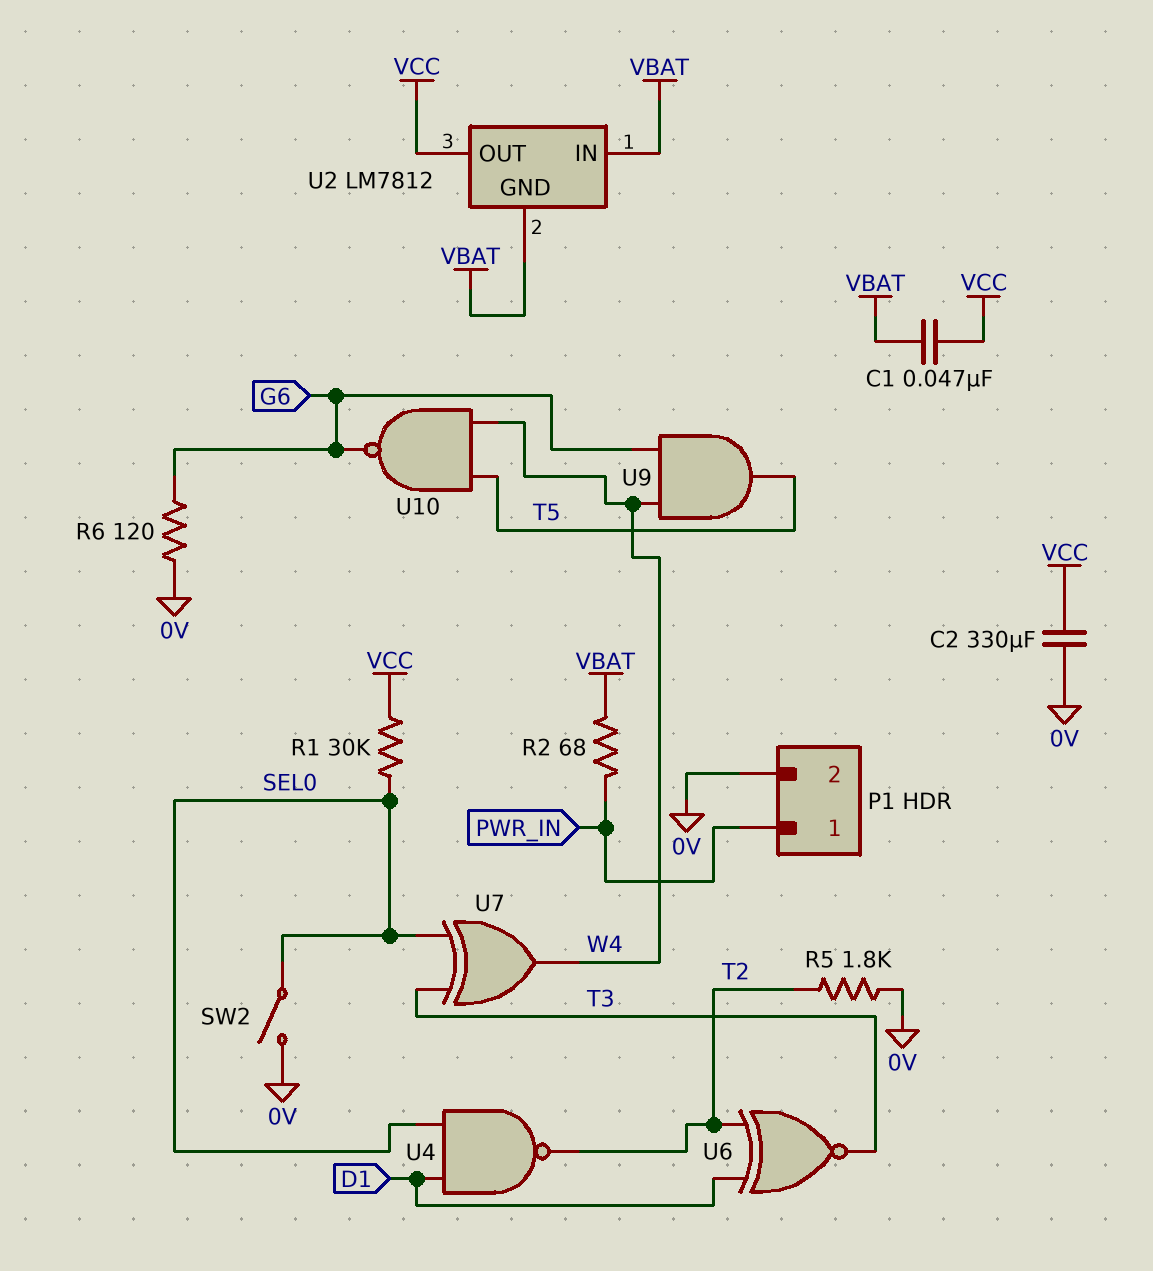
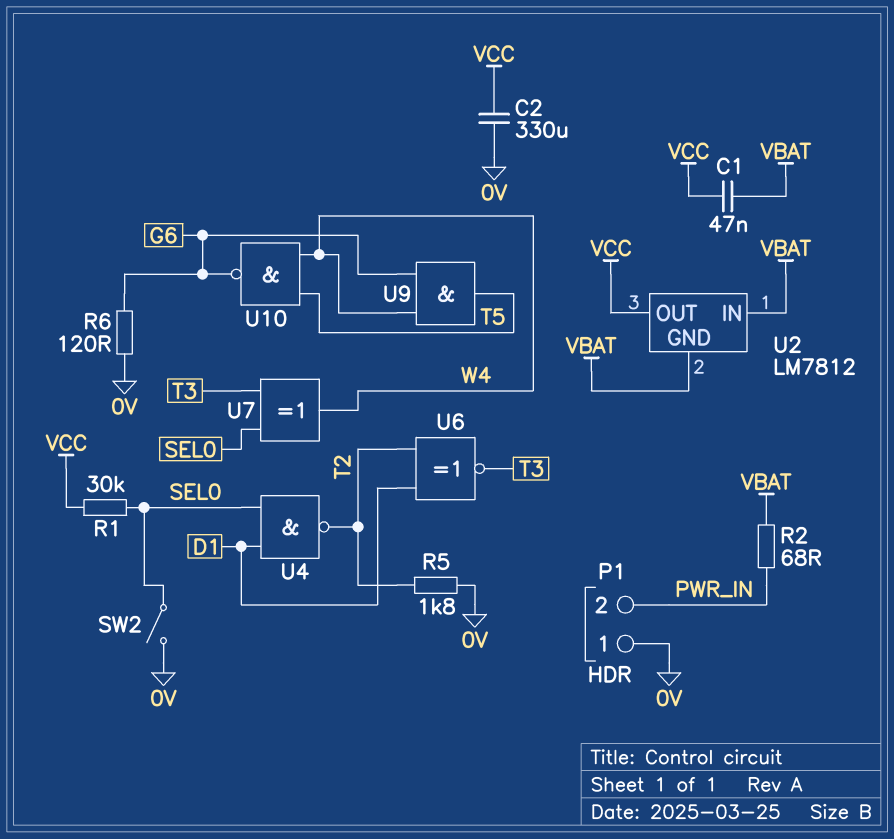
P1 pin 1: PWR_IN -> 0V
P1 pin 2: 0V -> PWR_IN

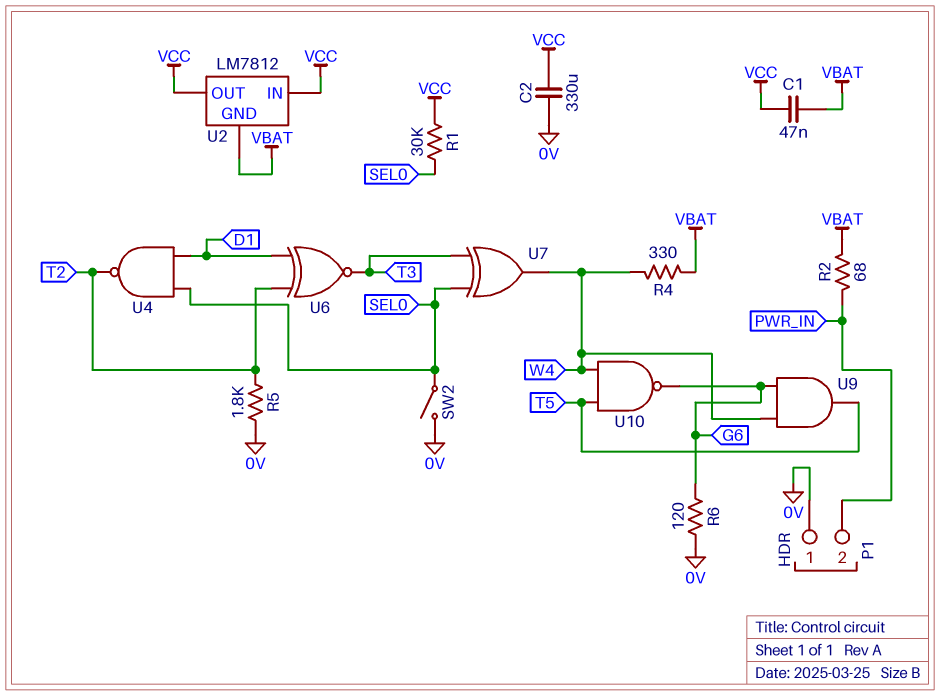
R4: none -> 330 (VBAT, W4)
U2 pin IN: VBAT -> VCC

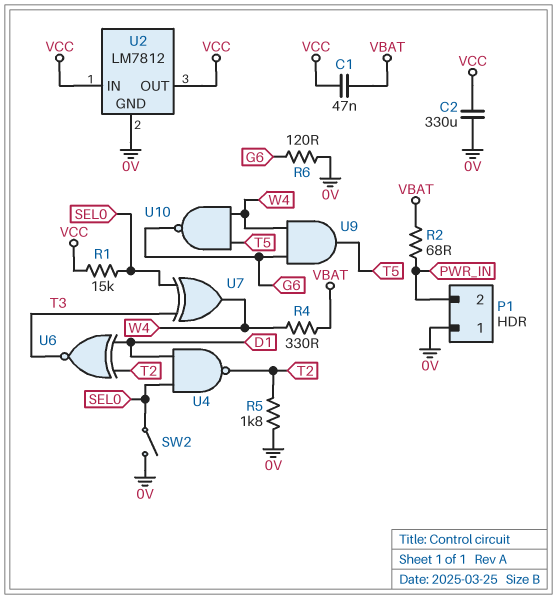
R1: 30k (SEL0, VCC) -> 15k (SEL0, VCC)
U2 pin GND: VBAT -> 0V

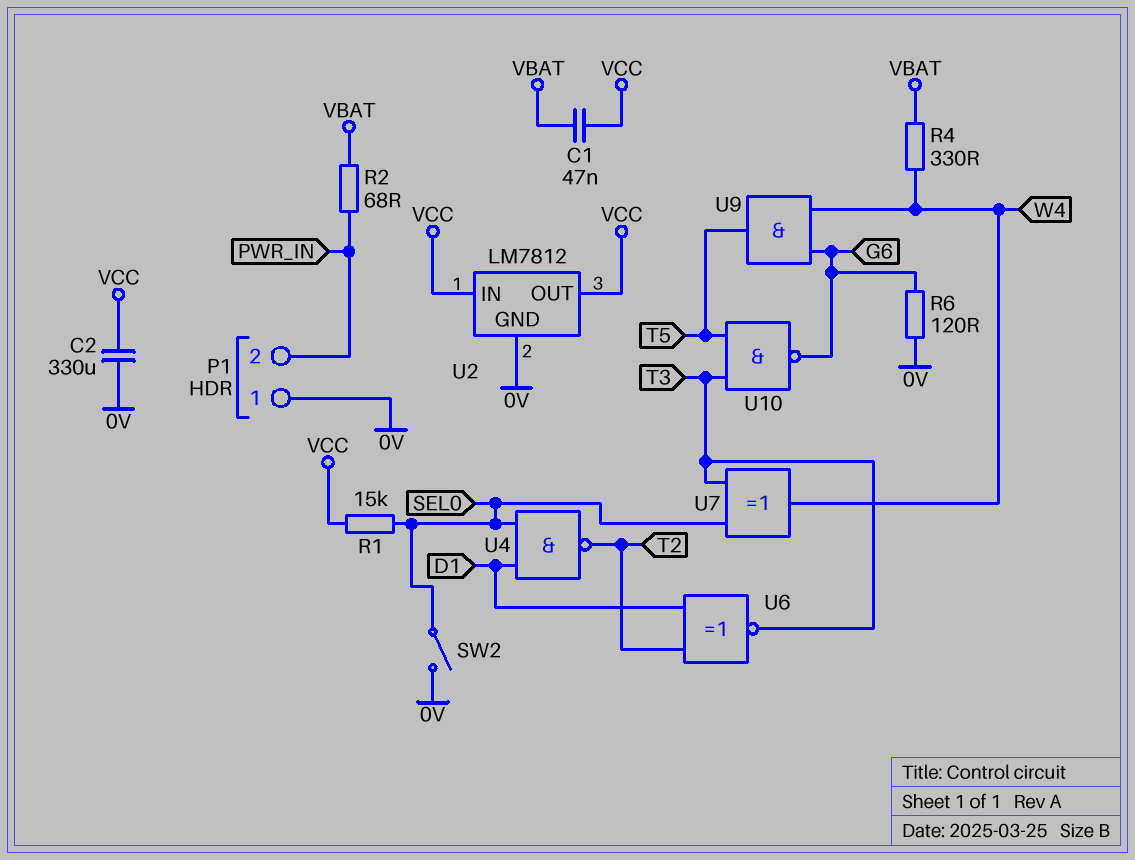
R5: 1.8k (0V, T2) -> none
U10: NAND (in T5, in W4, out G6) -> NAND (in T3, in T5, out G6)

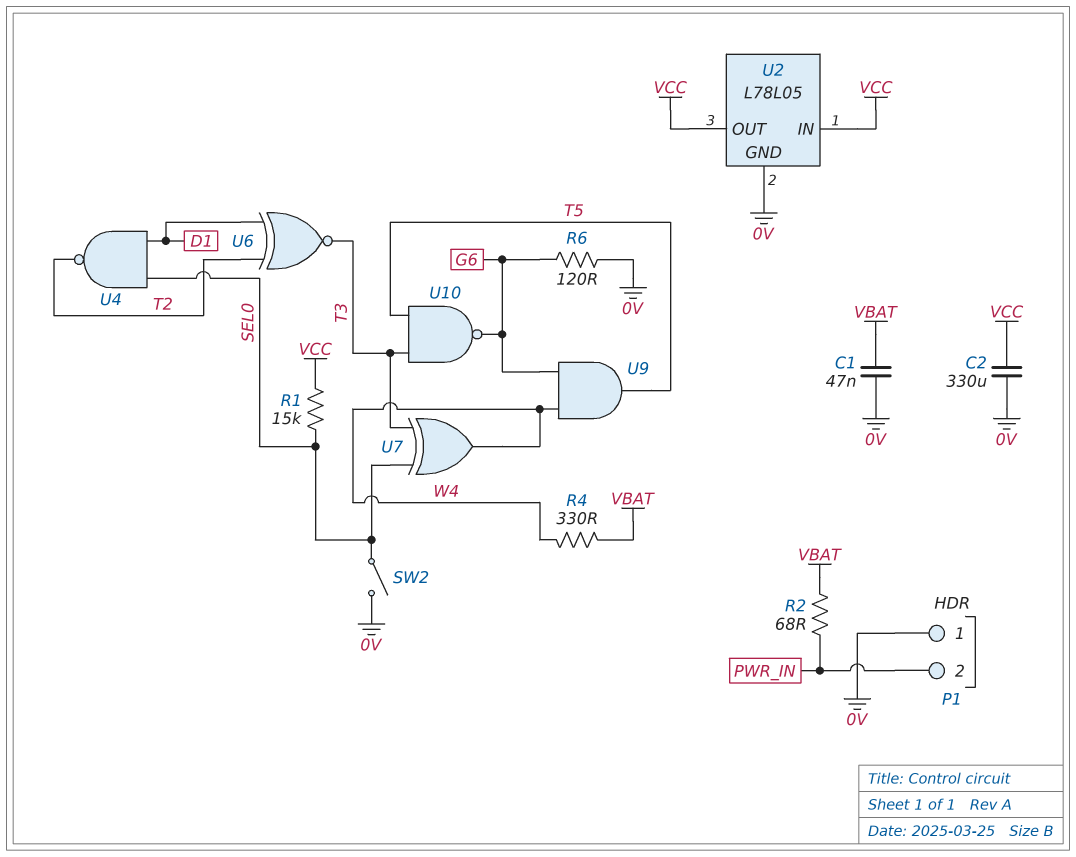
C1: 47nF (VBAT, VCC) -> 47nF (0V, VBAT)
U2: LM7812 -> L78L05

